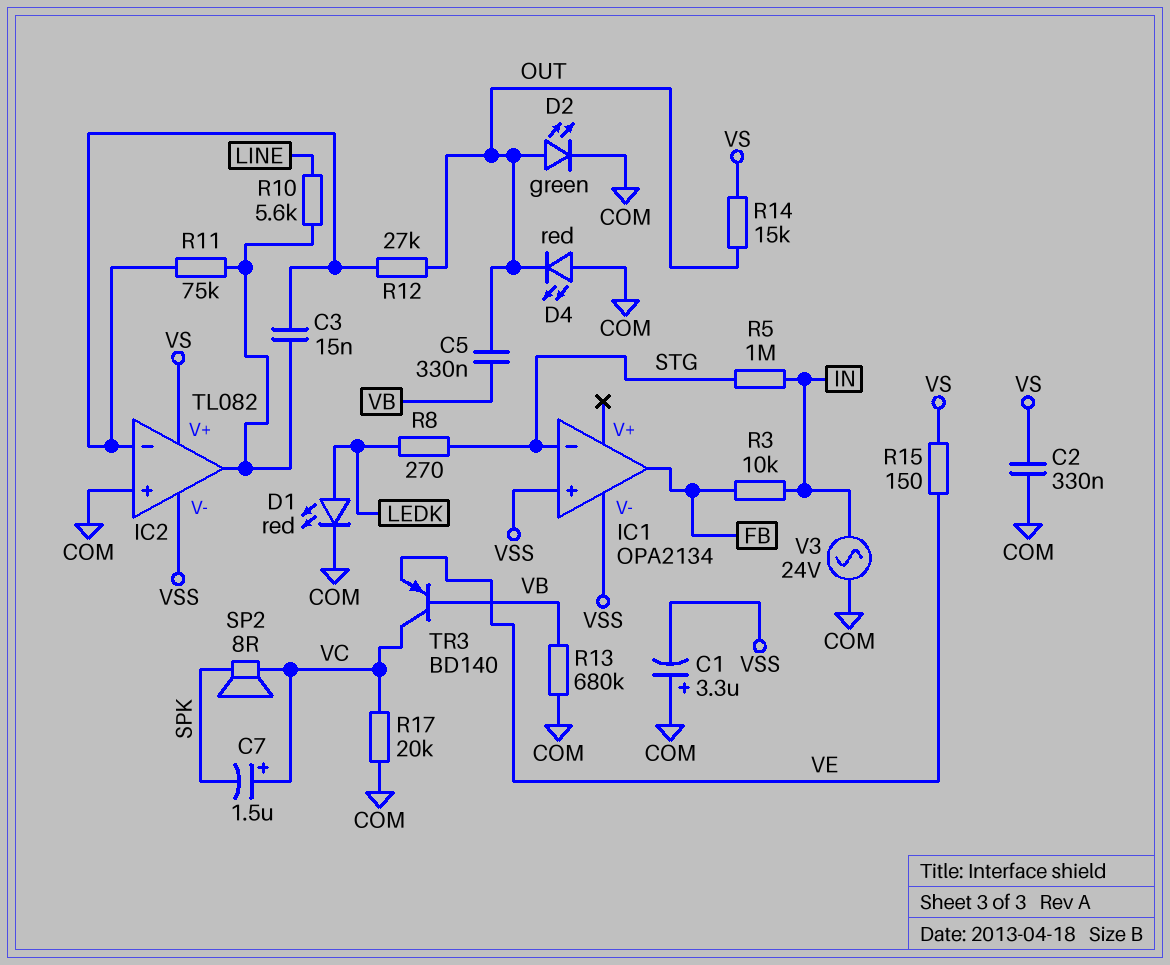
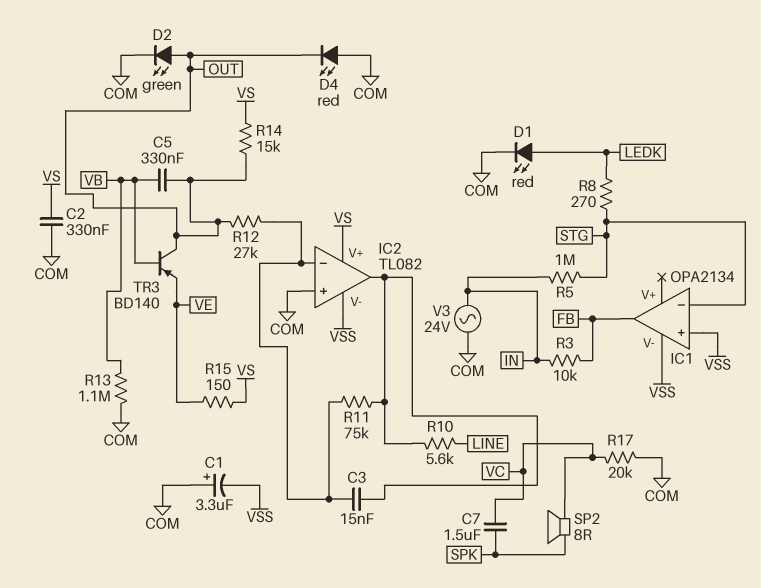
C7: 1.5uF (plus VC, minus SPK) -> 1.5uF (SPK, VC)
R13: 680k (COM, VB) -> 1.1M (COM, VB)
TR3: PNP BD140 (B VB, C VC, E VE) -> PNP BD140 (B VB, C OUT, E VE)

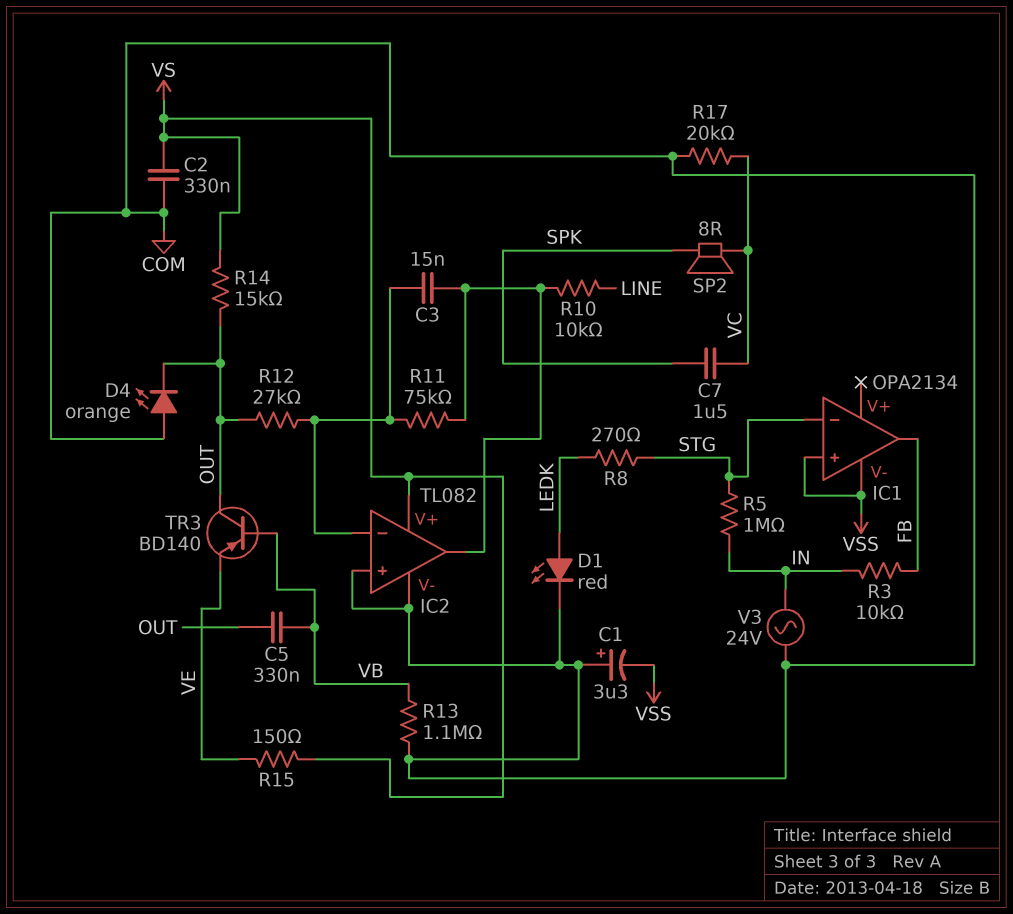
D2: LED green (A OUT, K COM) -> none
D4: LED red (A COM, K OUT) -> LED orange (A COM, K OUT)
IC2 pin V-: VSS -> COM
R10: 5.6k (IC2/out, LINE) -> 10k (IC2/out, LINE)

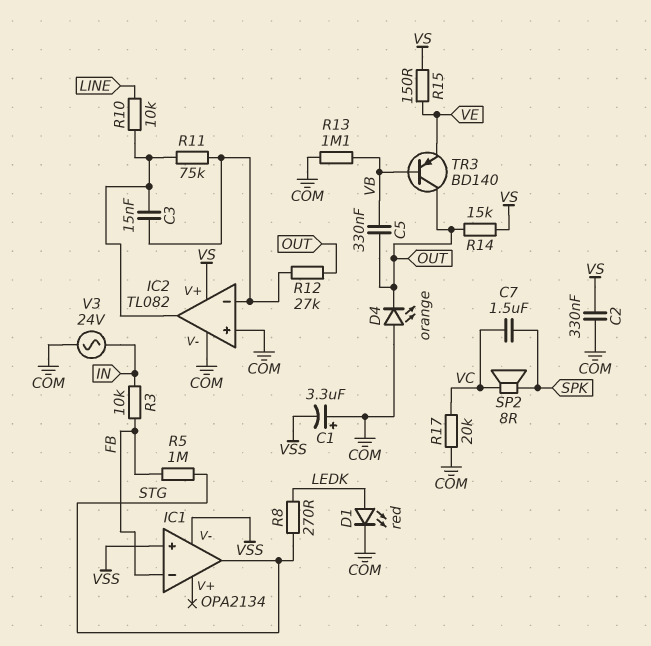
IC1 pin in-: STG -> FB
IC1 pin out: FB -> STG
R5: 1M (IN, STG) -> 1M (FB, STG)

